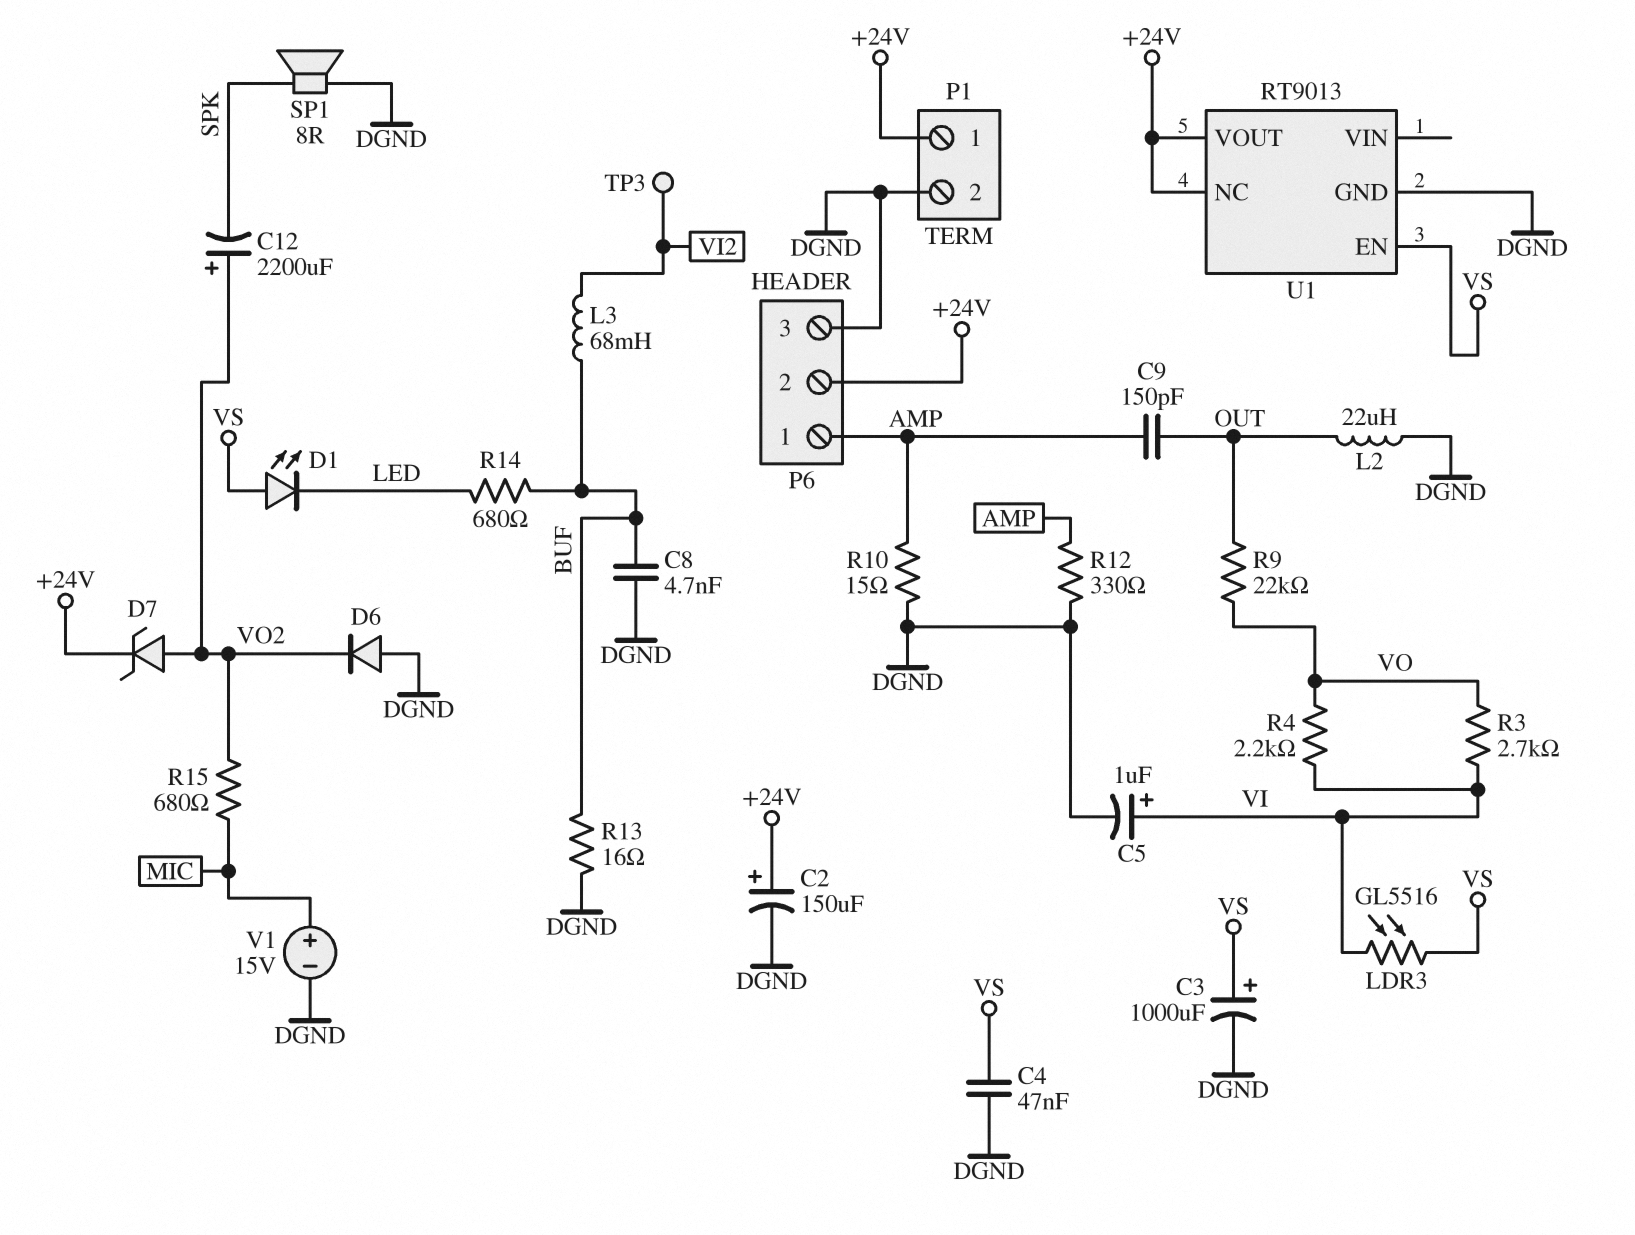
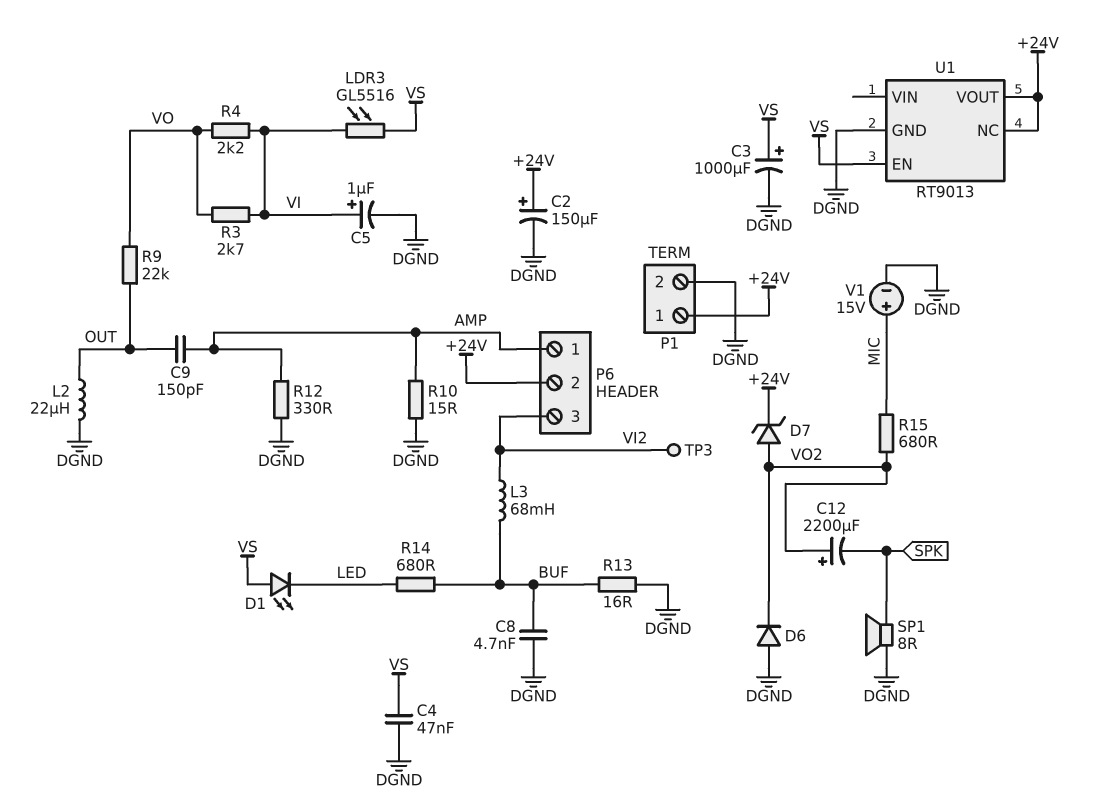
P6 pin 3: DGND -> VI2

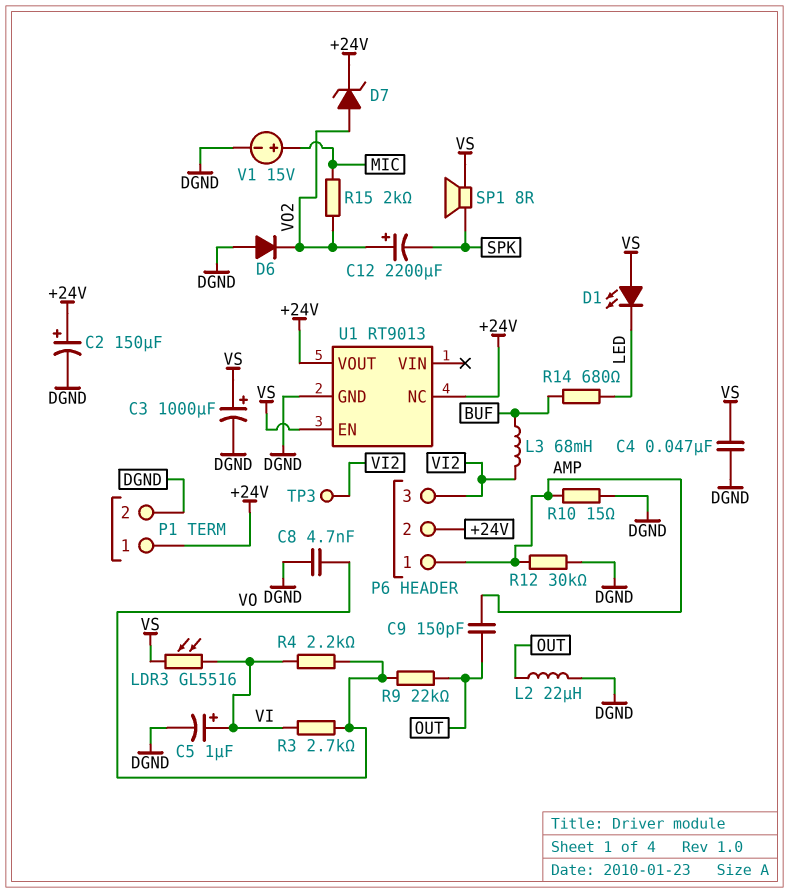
C8: 4.7nF (BUF, DGND) -> 4.7nF (DGND, VO)
R12: 330 (AMP, DGND) -> 30k (AMP, DGND)
R13: 16 (BUF, DGND) -> none
R15: 680 (MIC, VO2) -> 2k (MIC, VO2)
SP1: speaker 8R (DGND, SPK) -> speaker 8R (SPK, VS)

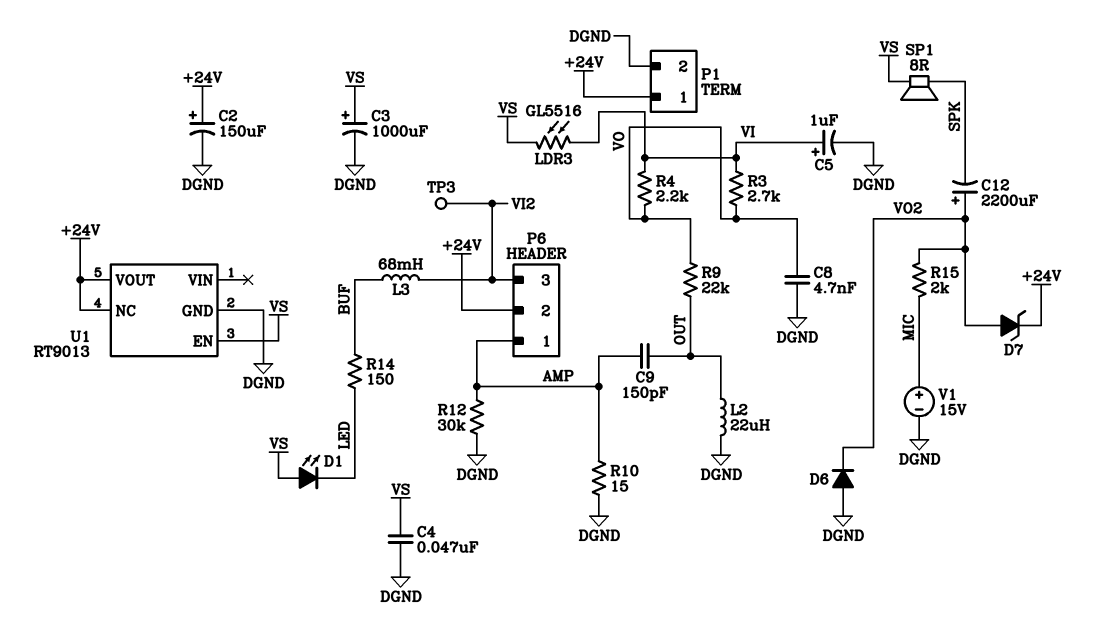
R14: 680 (BUF, LED) -> 150 (BUF, LED)

